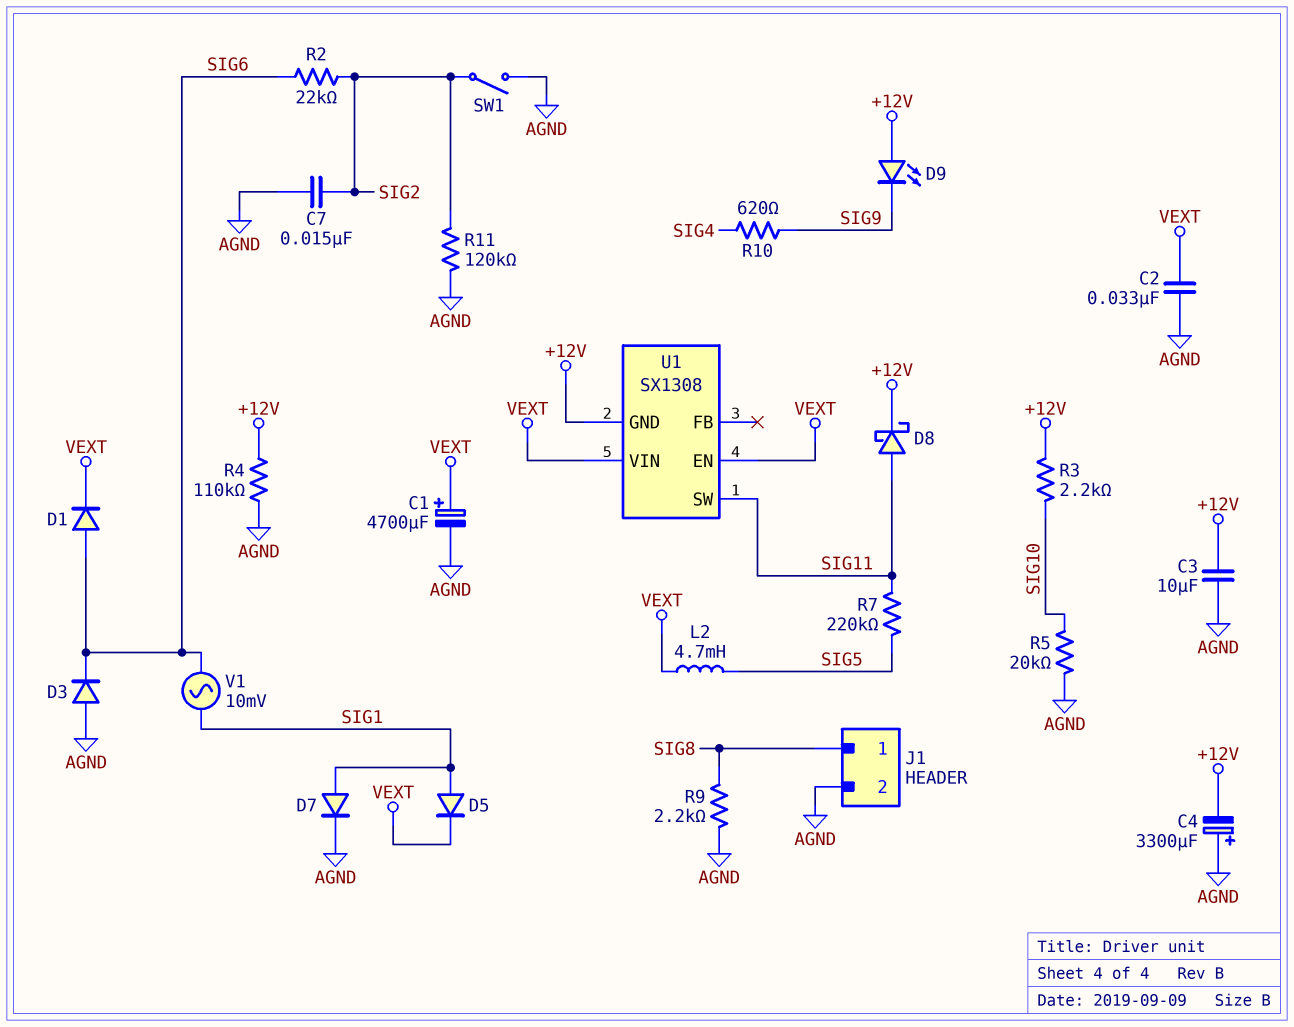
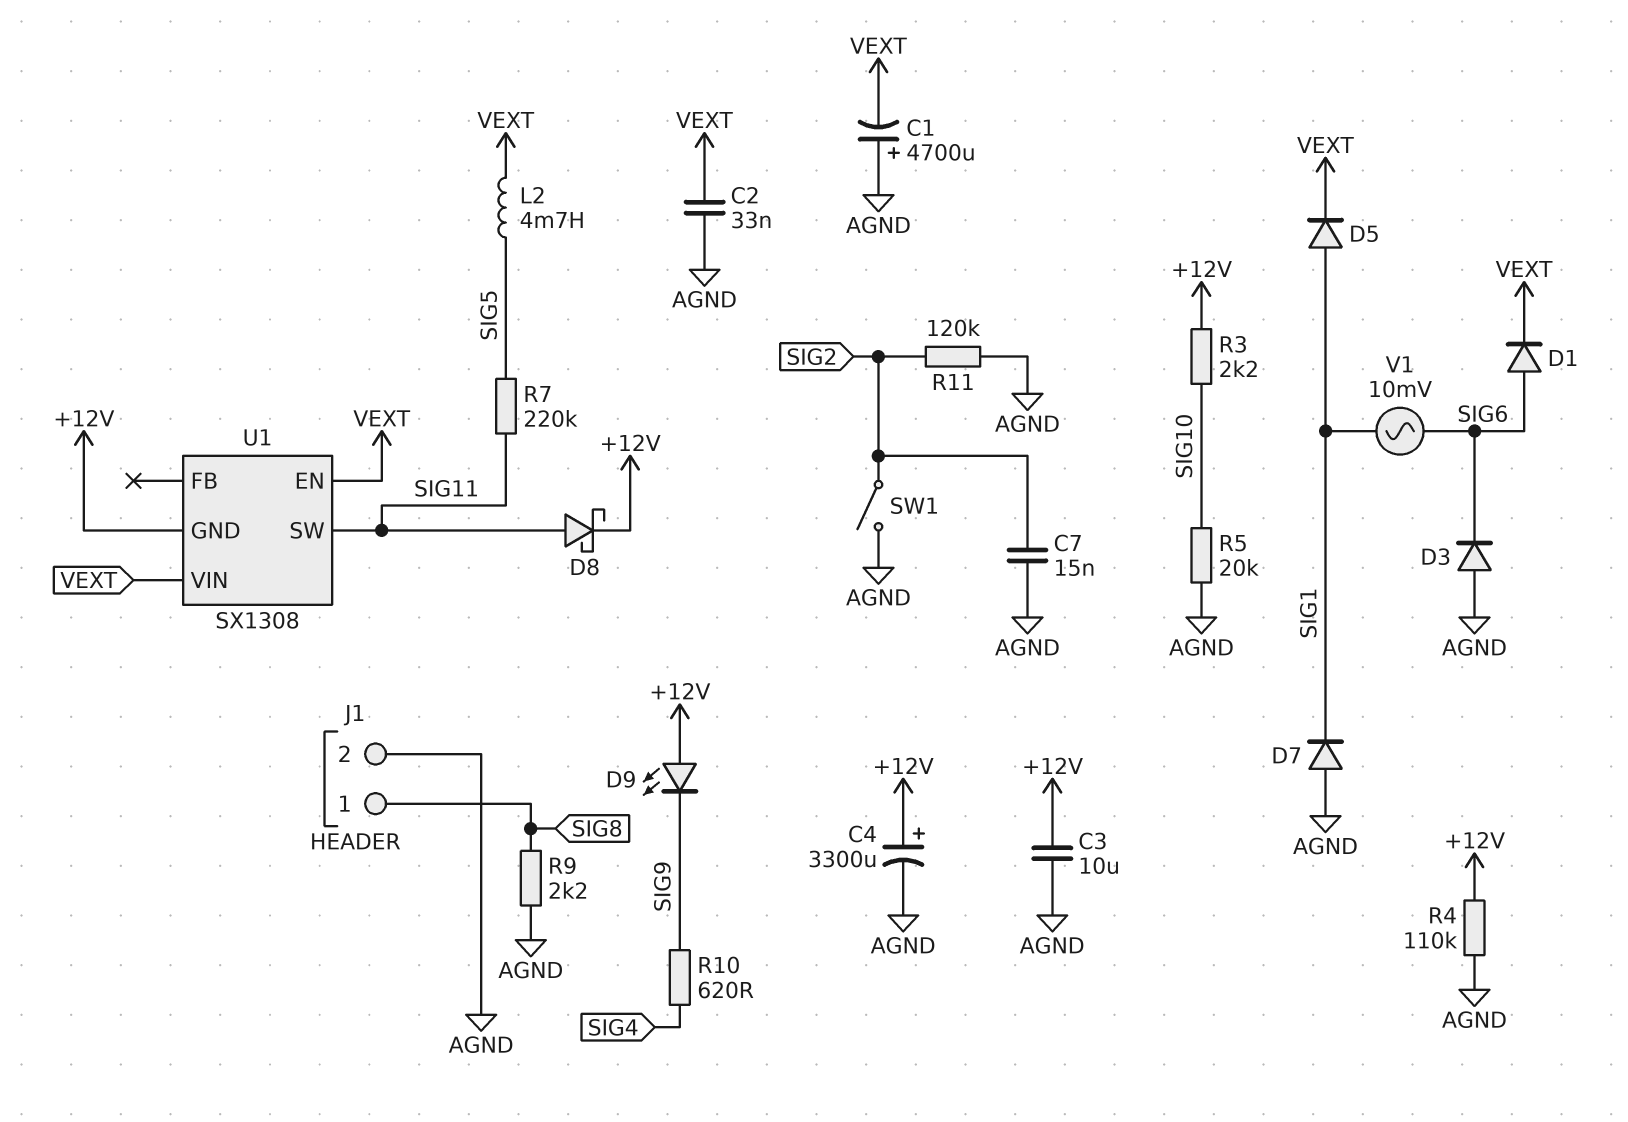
C1: 4700uF (plus VEXT, minus AGND) -> 4700uF (plus AGND, minus VEXT)
C4: 3300uF (plus AGND, minus +12V) -> 3300uF (plus +12V, minus AGND)
D7: diode (A SIG1, K AGND) -> diode (A AGND, K SIG1)
R2: 22k (SIG2, SIG6) -> none

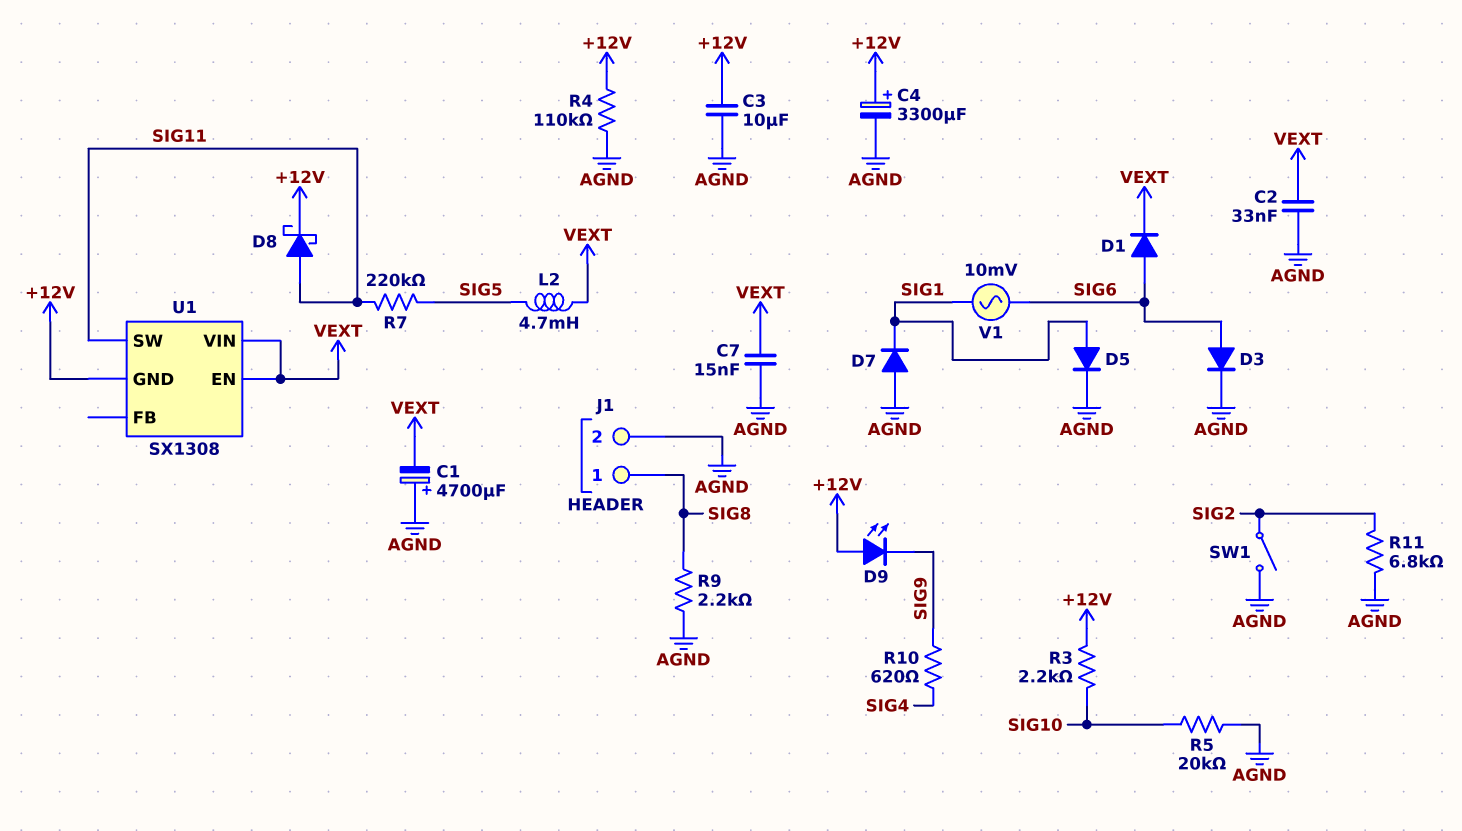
C7: 15nF (AGND, SIG2) -> 15nF (AGND, VEXT)
D3: diode (A AGND, K SIG6) -> diode (A SIG6, K AGND)
D5: diode (A SIG1, K VEXT) -> diode (A SIG1, K AGND)
R11: 120k (AGND, SIG2) -> 6.8k (AGND, SIG2)

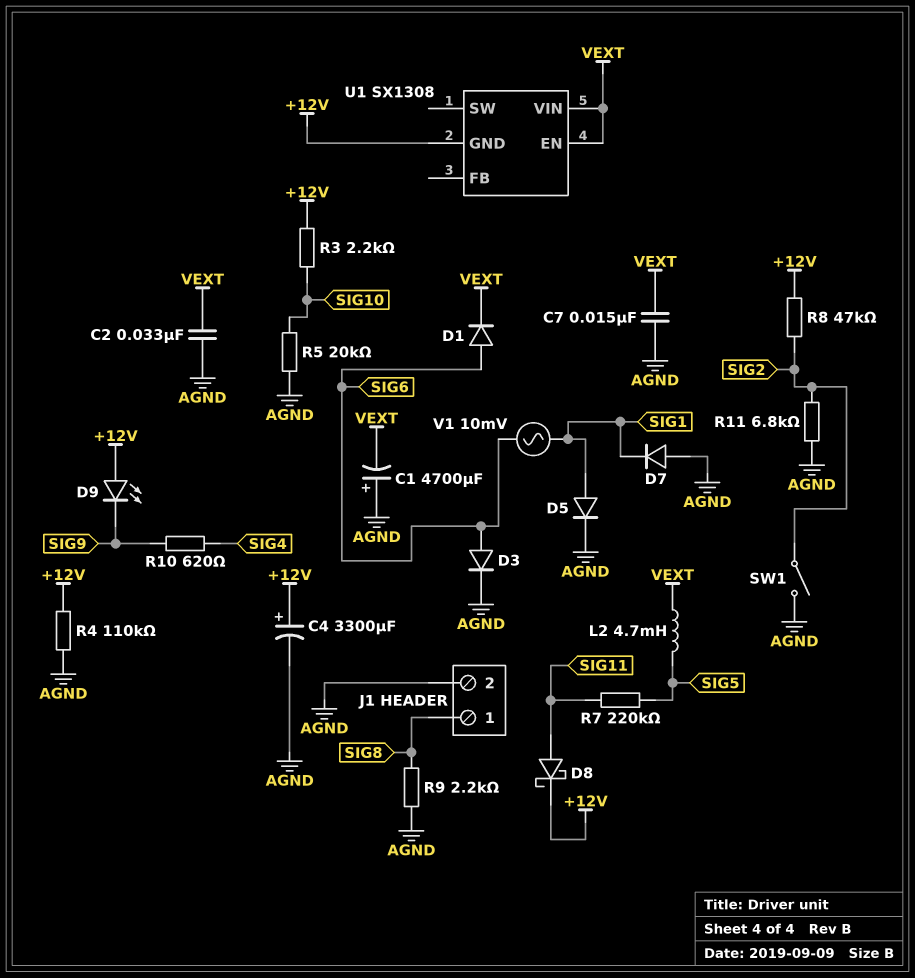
C3: 10uF (+12V, AGND) -> none
R8: none -> 47k (+12V, SIG2)
U1 pin SW: SIG11 -> none

